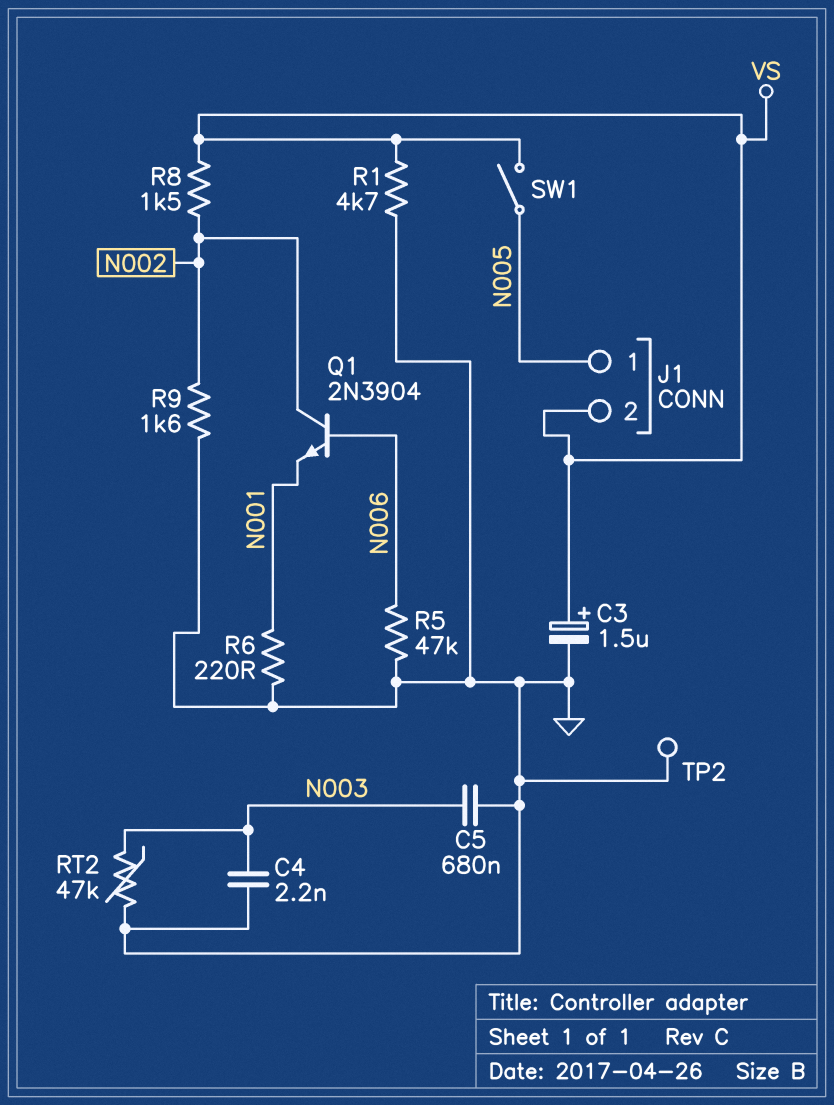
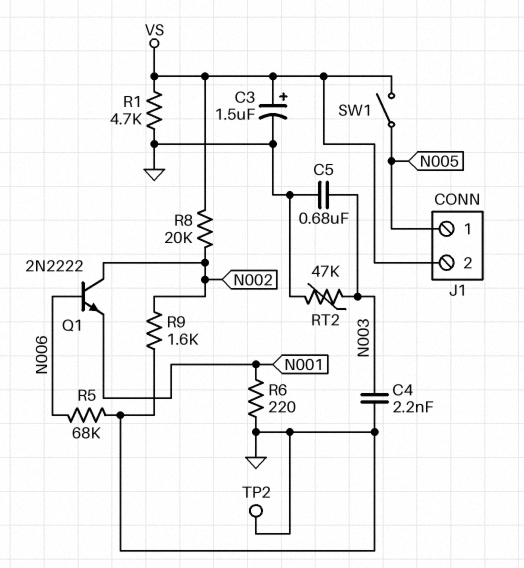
Q1: NPN 2N3904 (B N006, C N002, E N001) -> NPN 2N2222 (B N006, C N002, E N001)
R5: 47k (GND, N006) -> 68k (GND, N006)
R8: 1.5k (N002, VS) -> 20k (N002, VS)

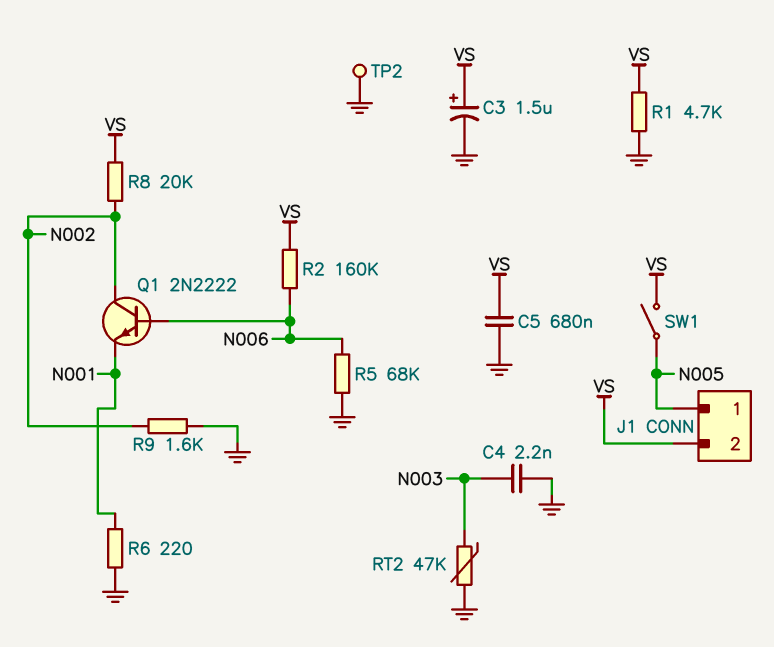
C5: 680nF (GND, N003) -> 680nF (GND, VS)
R2: none -> 160k (N006, VS)

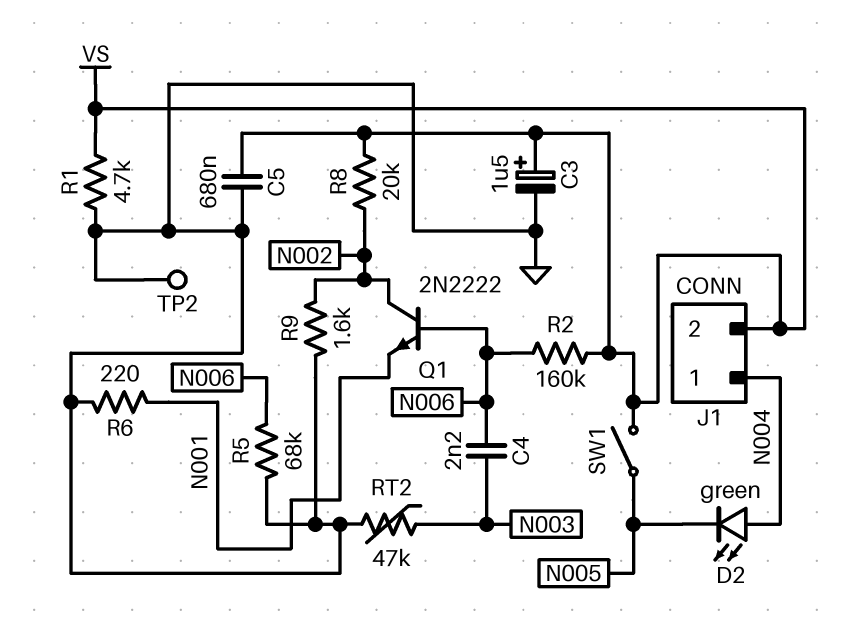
C4: 2.2nF (GND, N003) -> 2.2nF (N003, N006)
D2: none -> LED green (A N004, K N005)
J1 pin 1: N005 -> N004

